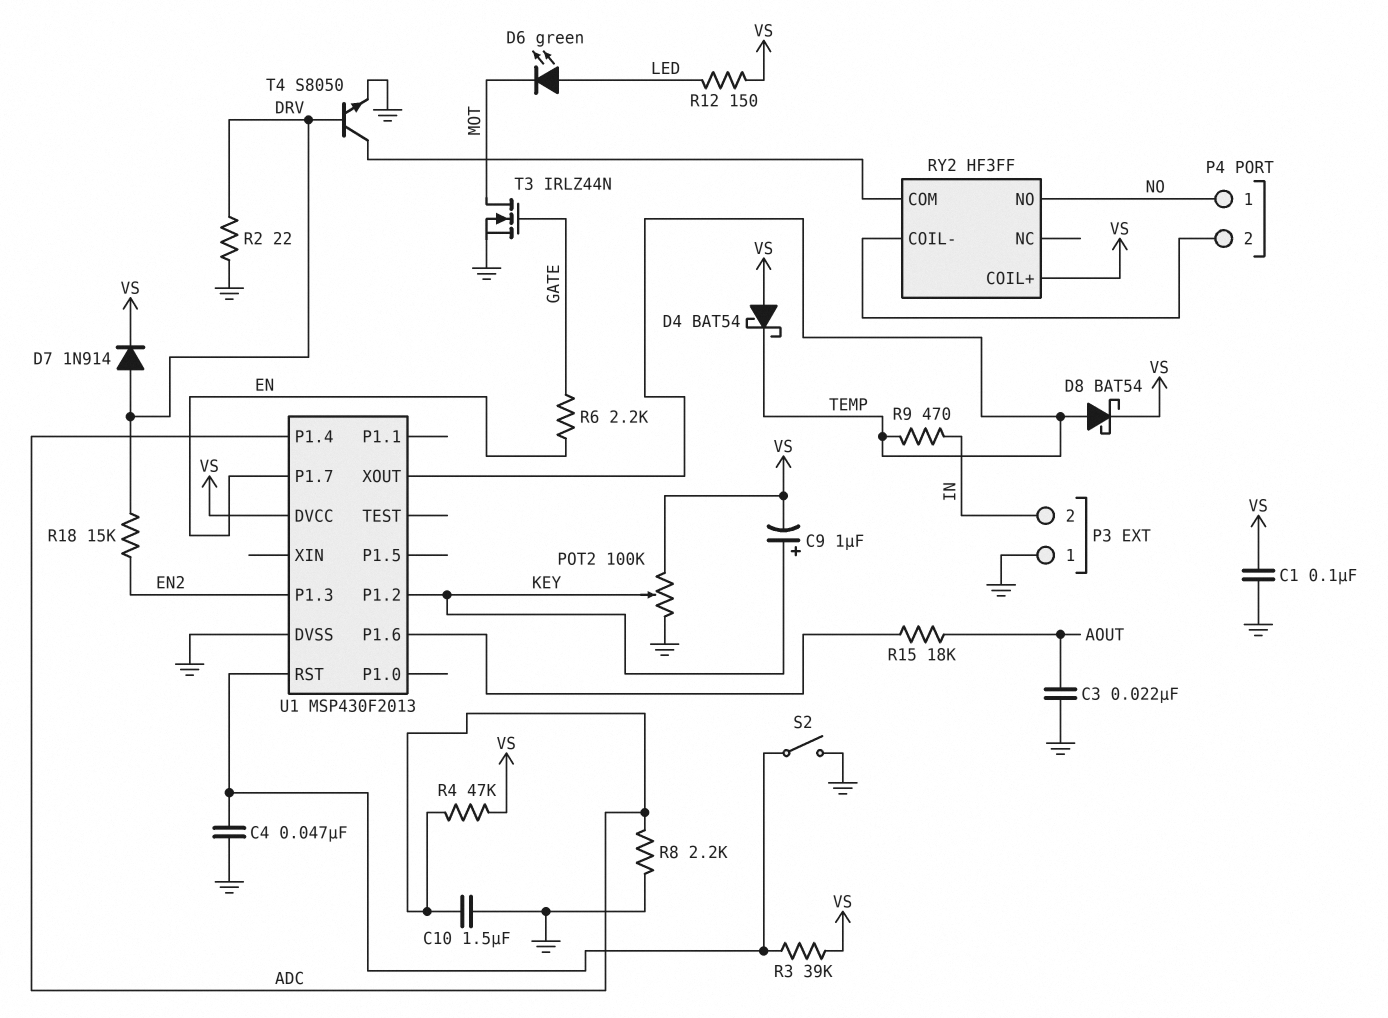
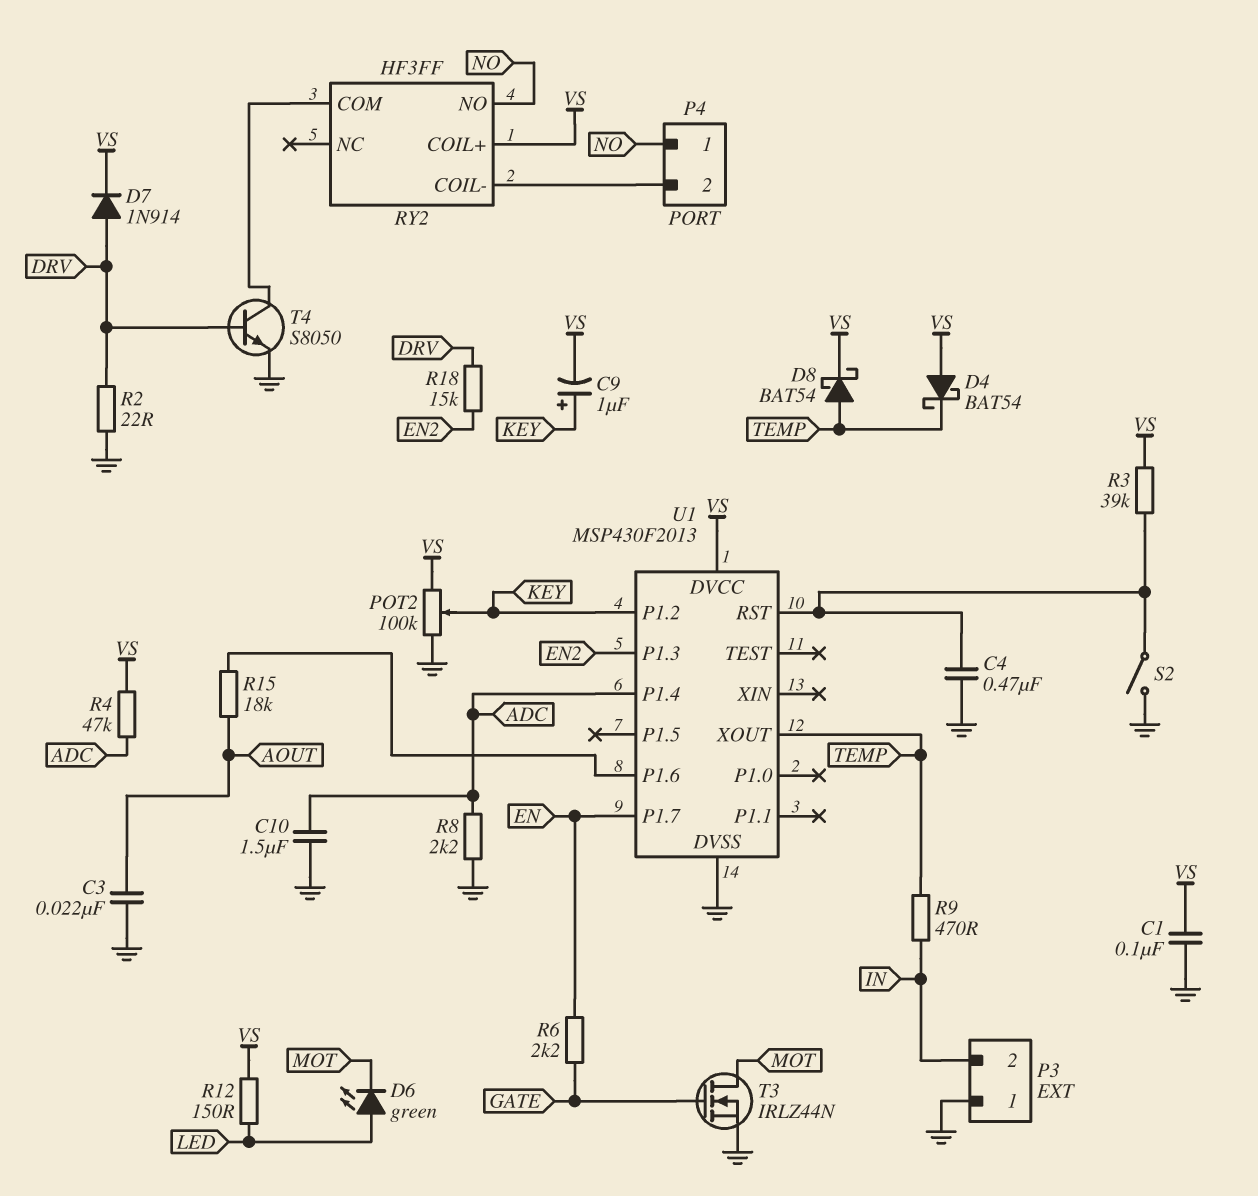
C4: 47nF (GND, U1/RST) -> 470nF (GND, U1/RST)

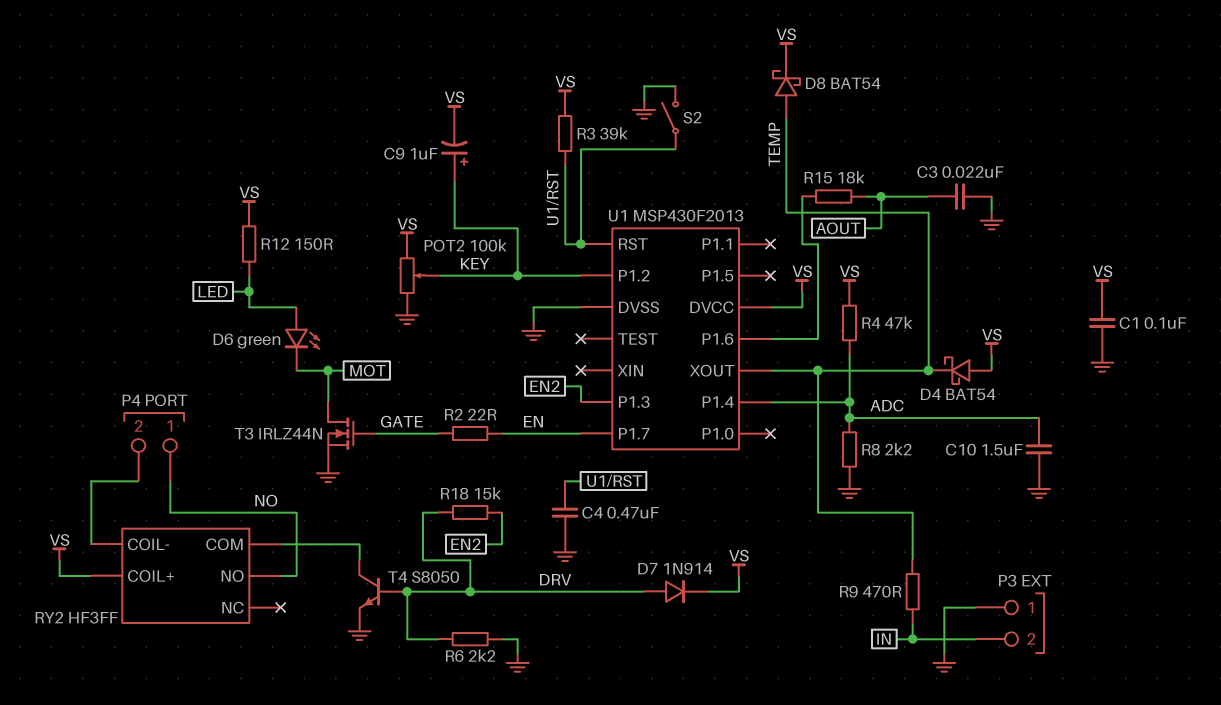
R2: 22 (DRV, GND) -> 22 (EN, GATE)
R6: 2.2k (EN, GATE) -> 2.2k (DRV, GND)

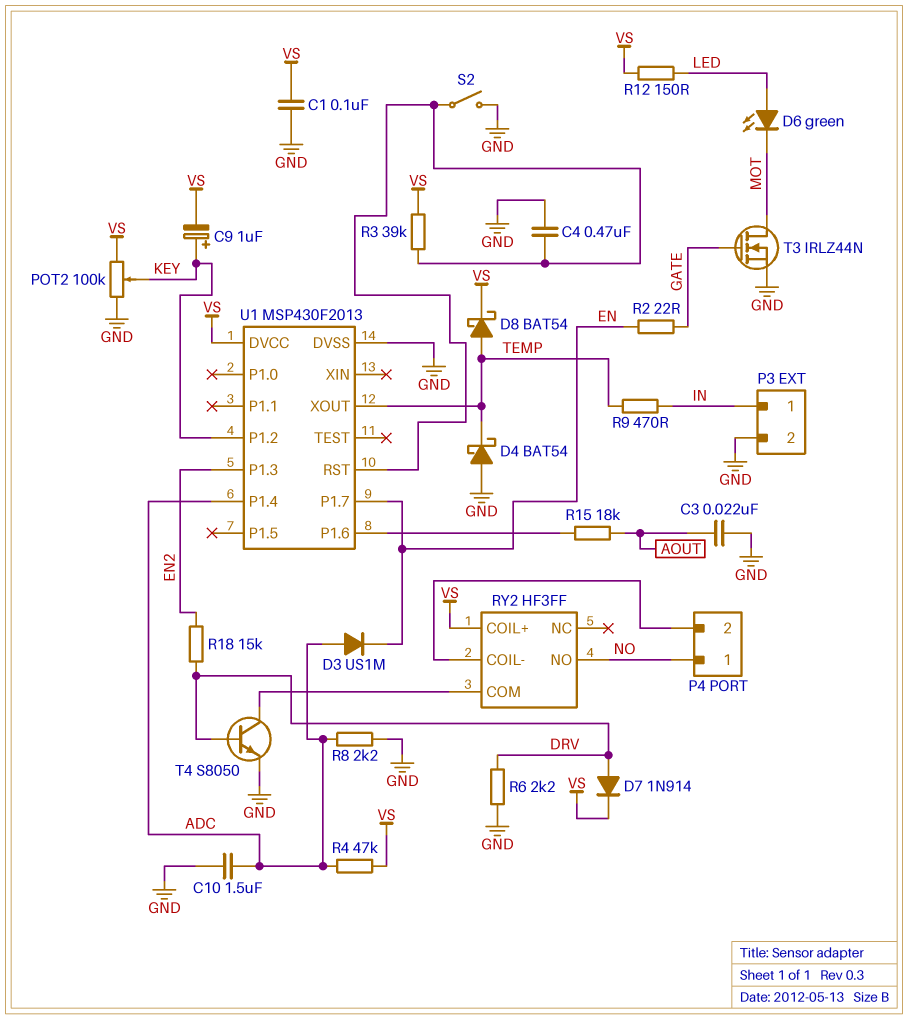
D3: none -> diode US1M (A ADC, K EN)
D4: schottky BAT54 (A VS, K TEMP) -> schottky BAT54 (A GND, K TEMP)
P3 pin 1: GND -> IN
P3 pin 2: IN -> GND

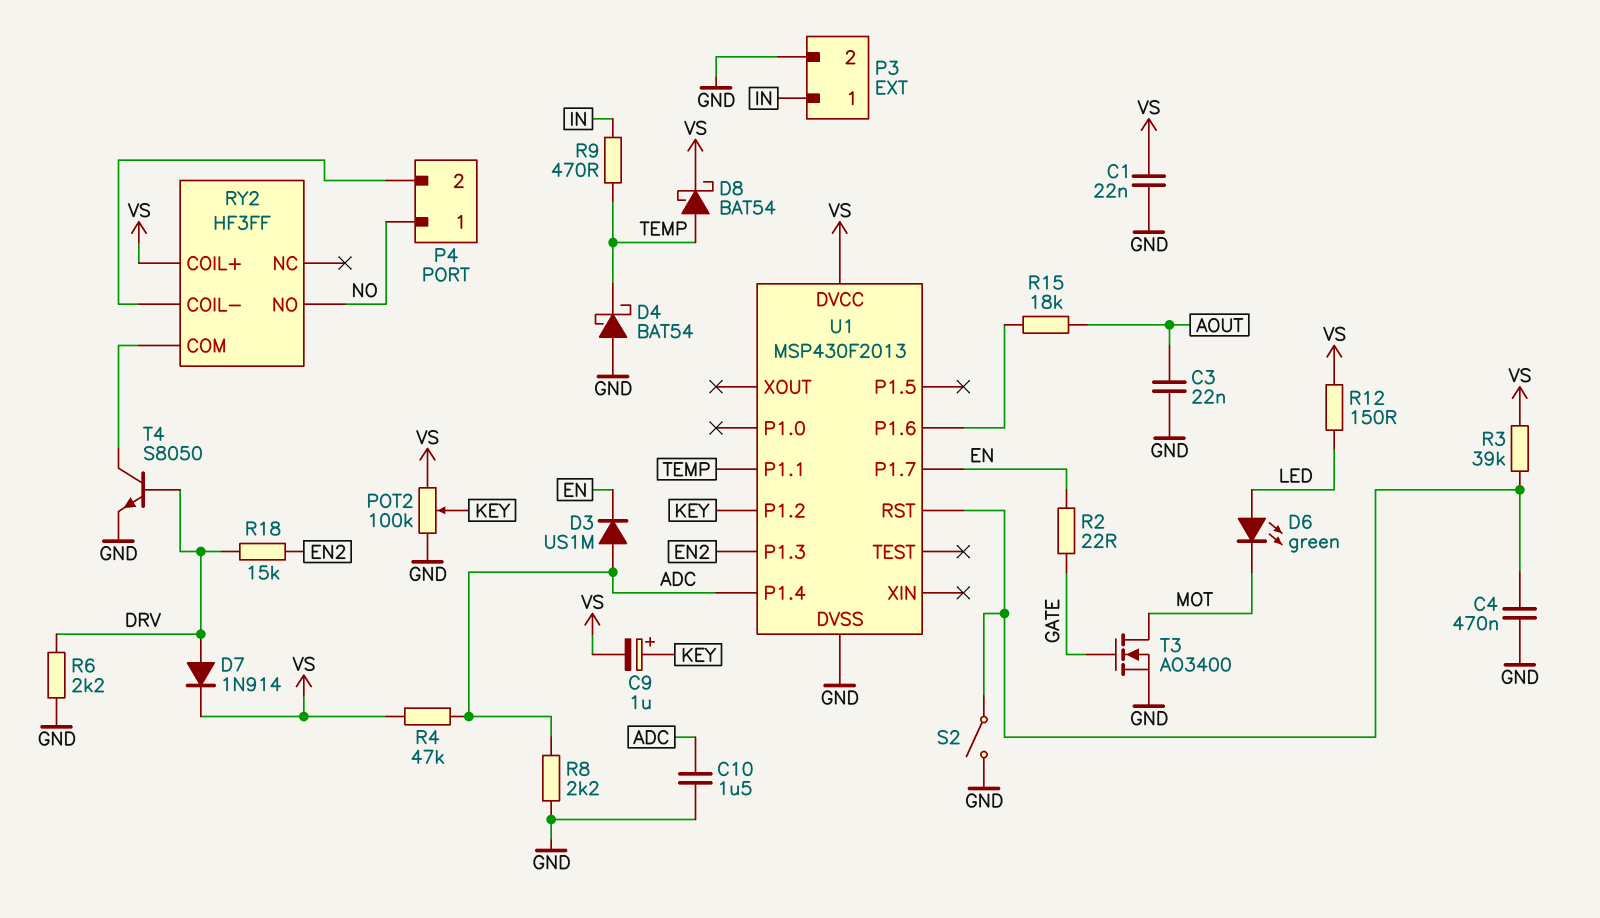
C1: 100nF (GND, VS) -> 22nF (GND, VS)
T3: NMOS IRLZ44N (G GATE, D MOT, S GND) -> NMOS AO3400 (G GATE, D MOT, S GND)
U1 pin P1.1: none -> TEMP
U1 pin XOUT: TEMP -> none

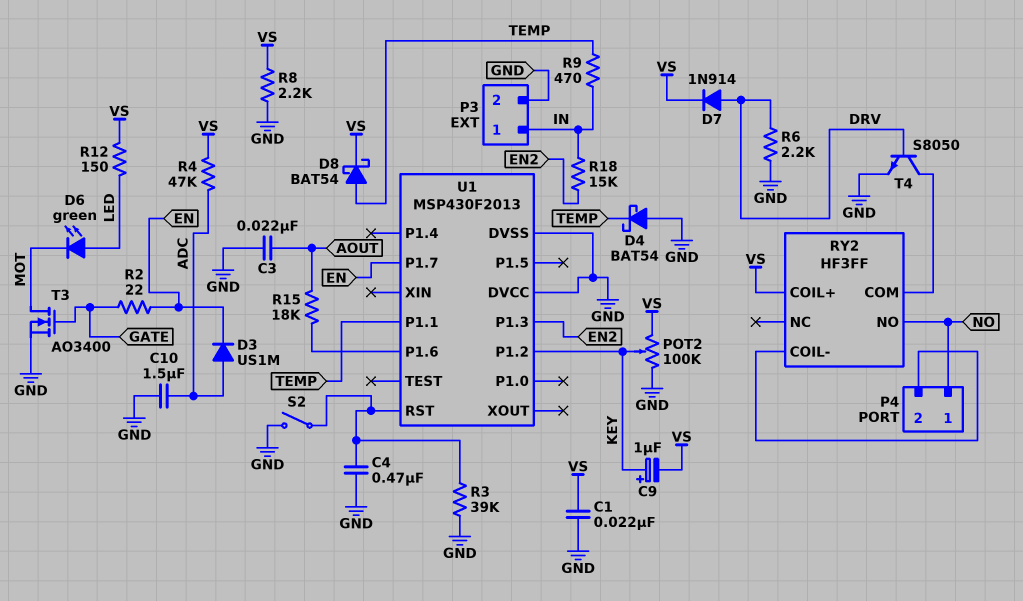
R3: 39k (U1/RST, VS) -> 39k (GND, U1/RST)
R8: 2.2k (ADC, GND) -> 2.2k (GND, VS)
R18: 15k (DRV, EN2) -> 15k (EN2, IN)
U1 pin DVCC: VS -> GND
U1 pin P1.4: ADC -> none

